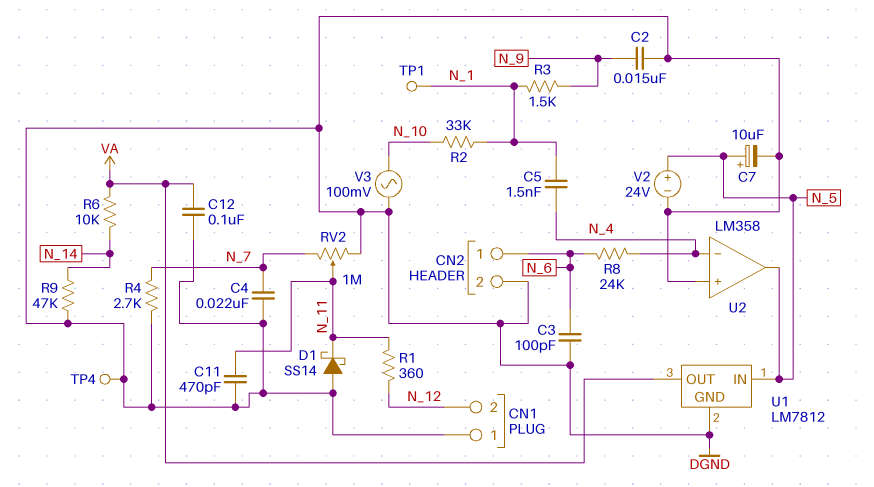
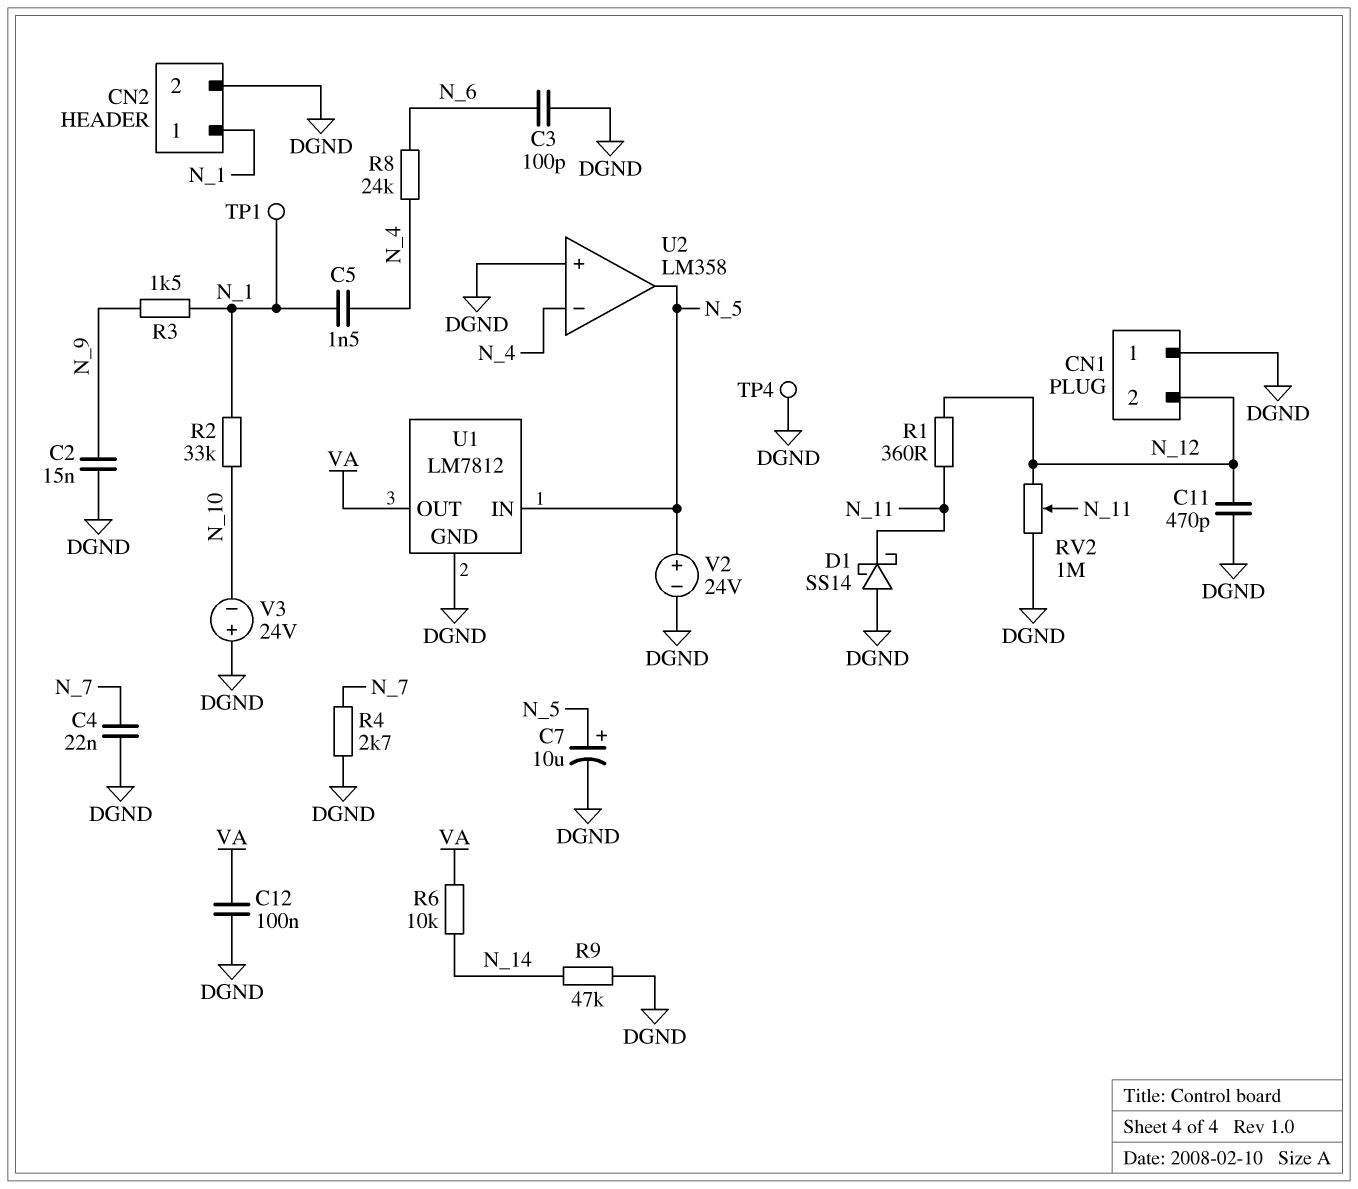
C11: 470pF (DGND, N_11) -> 470pF (DGND, N_12)
CN2 pin 1: N_6 -> N_1
RV2: 1M (DGND, N_7, wiper N_11) -> 1M (DGND, N_12, wiper N_11)
V3: AC 100mV (DGND, N_10) -> 24V (plus DGND, minus N_10)

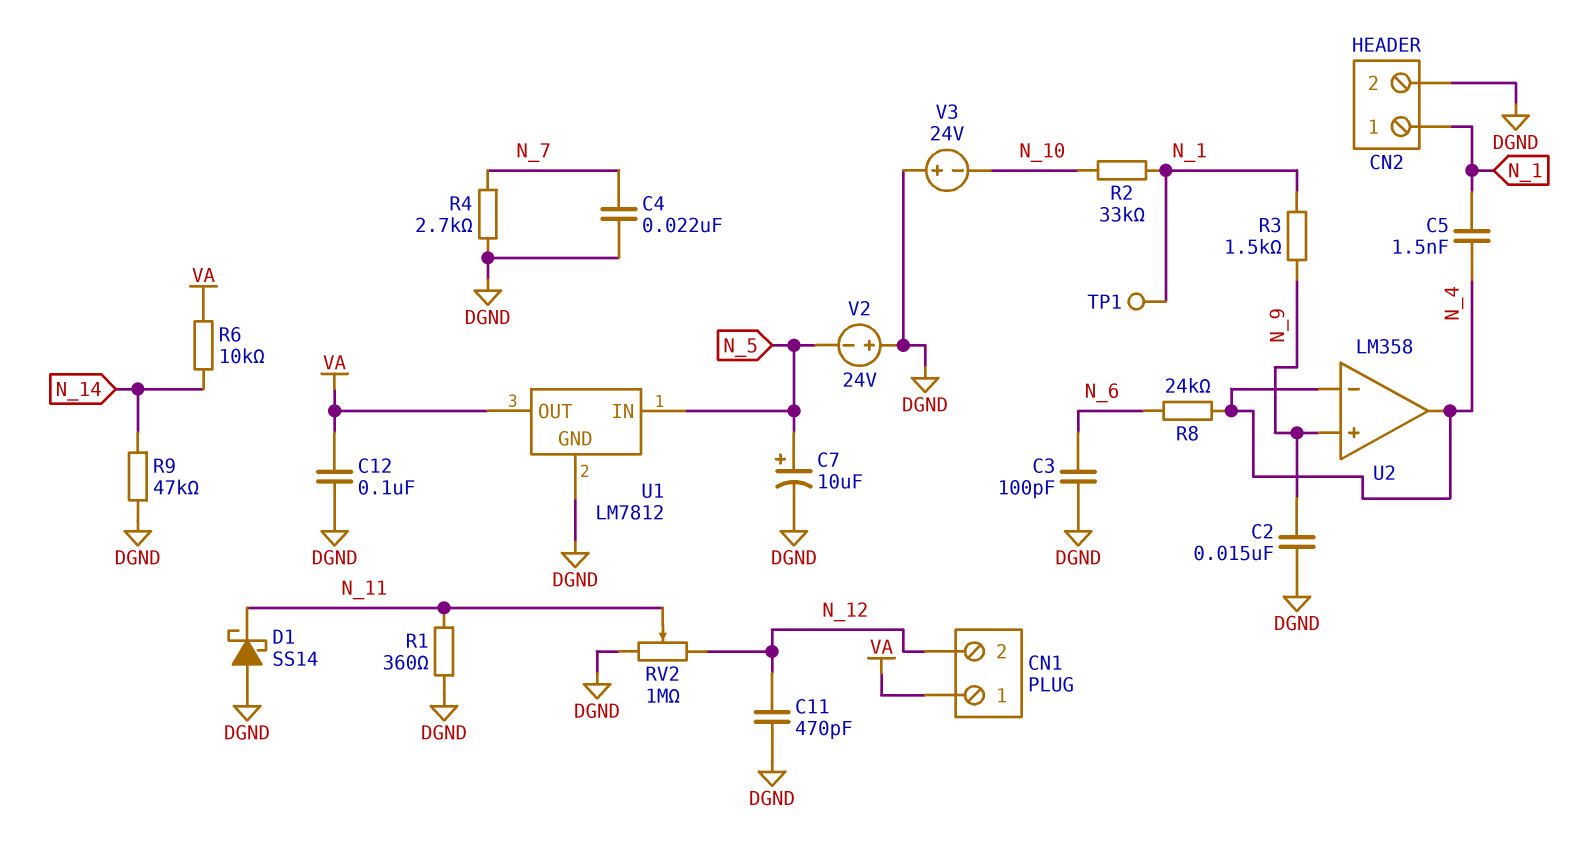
CN1 pin 1: DGND -> VA
R1: 360 (N_11, N_12) -> 360 (DGND, N_11)
TP4: test point (DGND) -> none
U2 pin in+: DGND -> N_9
U2 pin out: N_5 -> N_4
V2: 24V (plus N_5, minus DGND) -> 24V (plus DGND, minus N_5)

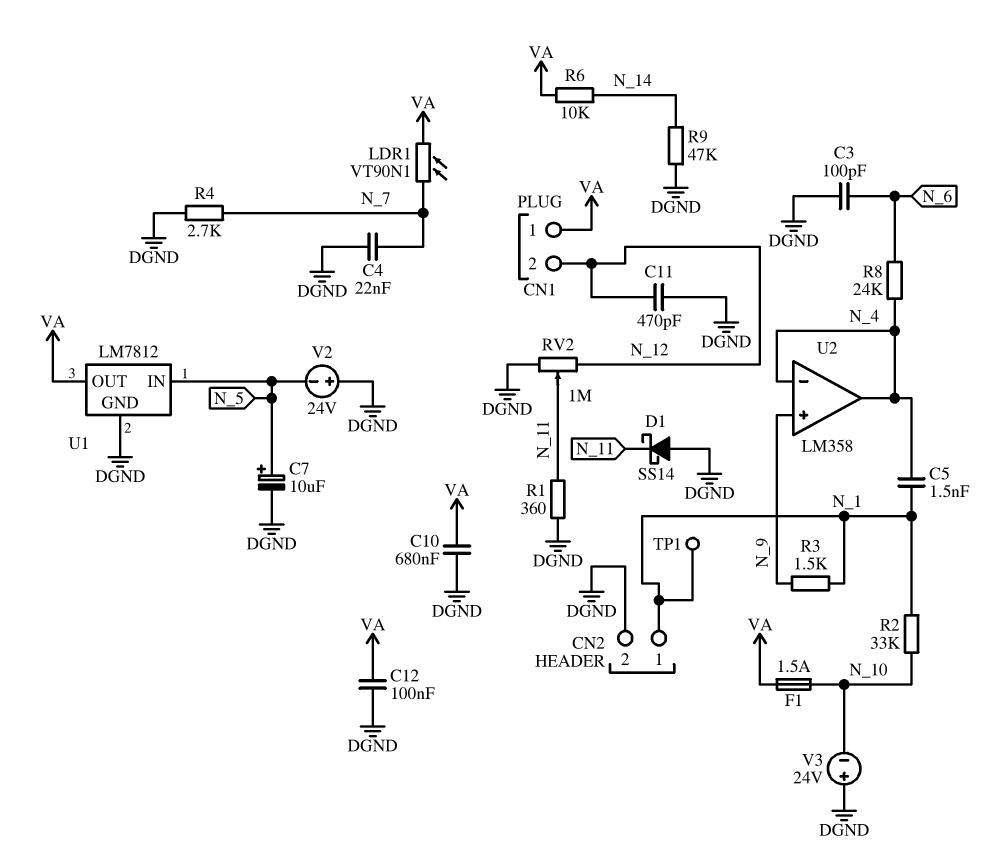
C2: 15nF (DGND, N_9) -> none
C10: none -> 680nF (DGND, VA)
F1: none -> 1.5A (N_10, VA)
LDR1: none -> VT90N1 (N_7, VA)

